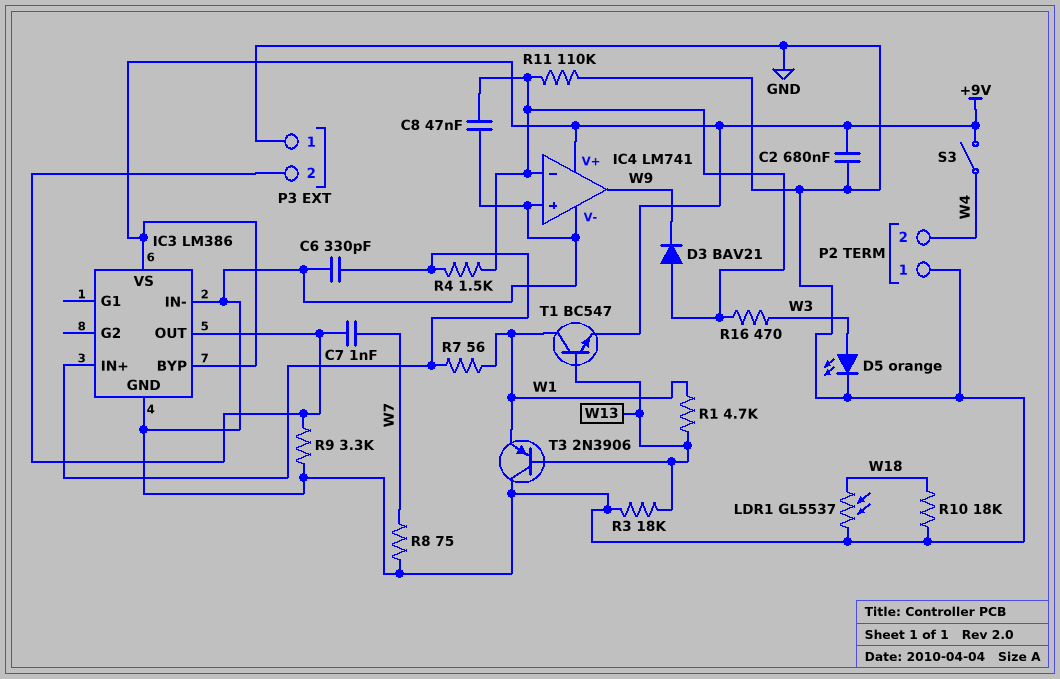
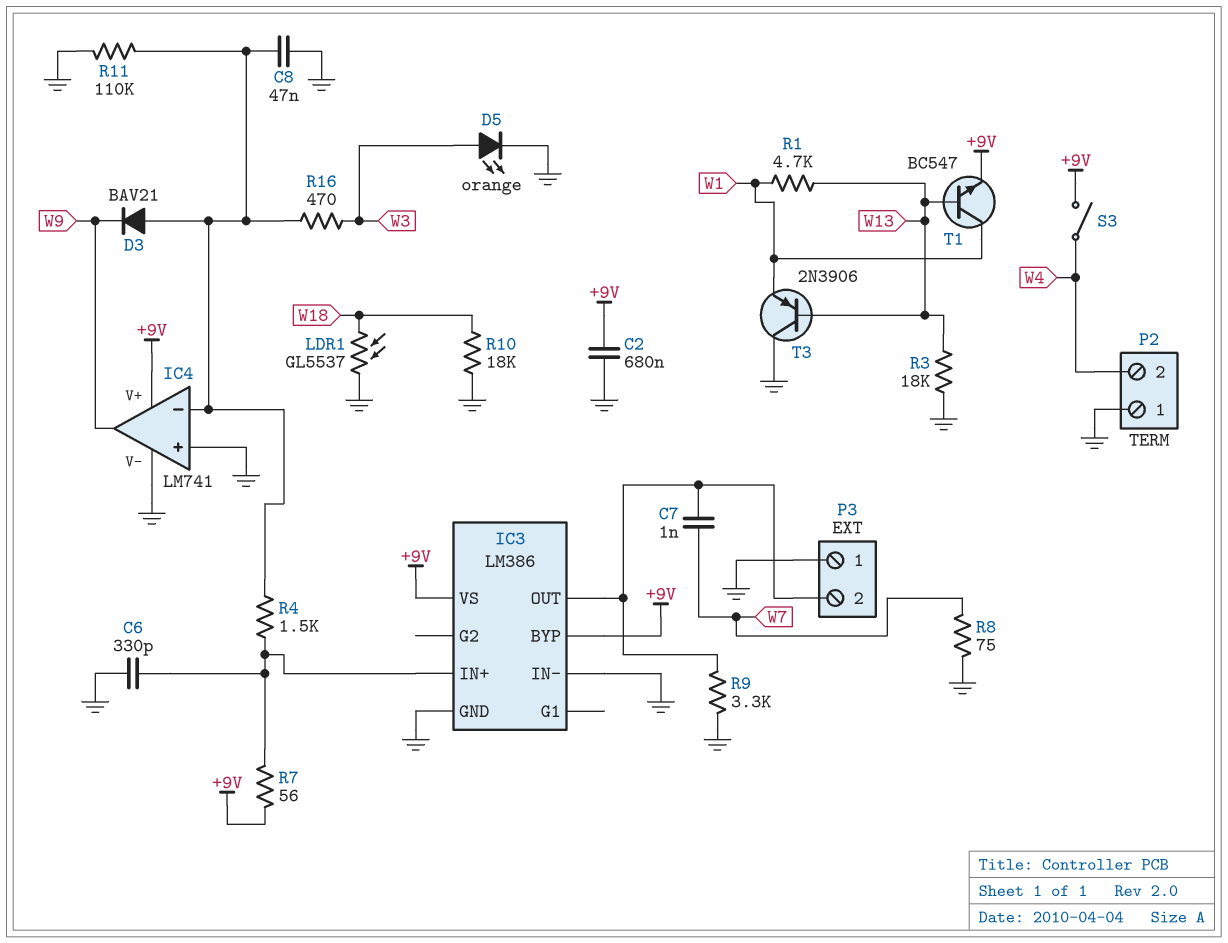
R7: 56 (IC3/IN+, W1) -> 56 (+9V, IC3/IN+)

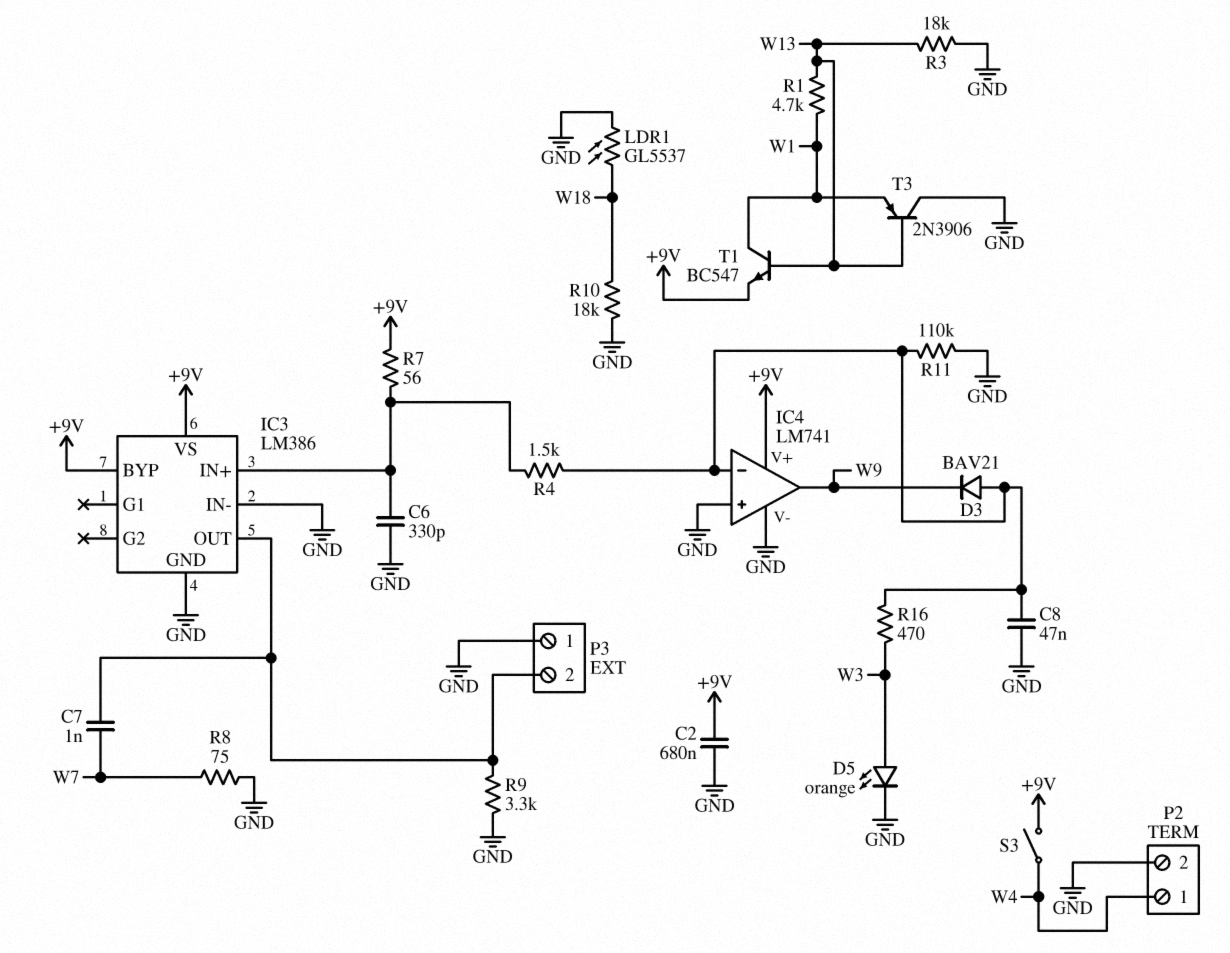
P2 pin 1: GND -> W4
P2 pin 2: W4 -> GND

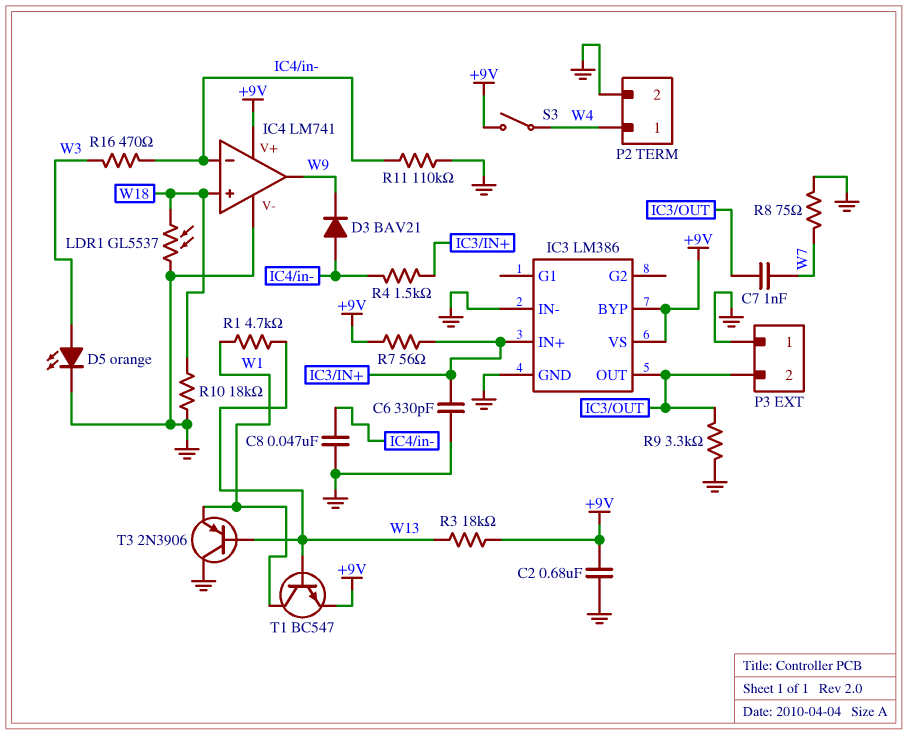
IC4 pin in+: GND -> W18
R3: 18k (GND, W13) -> 18k (+9V, W13)

